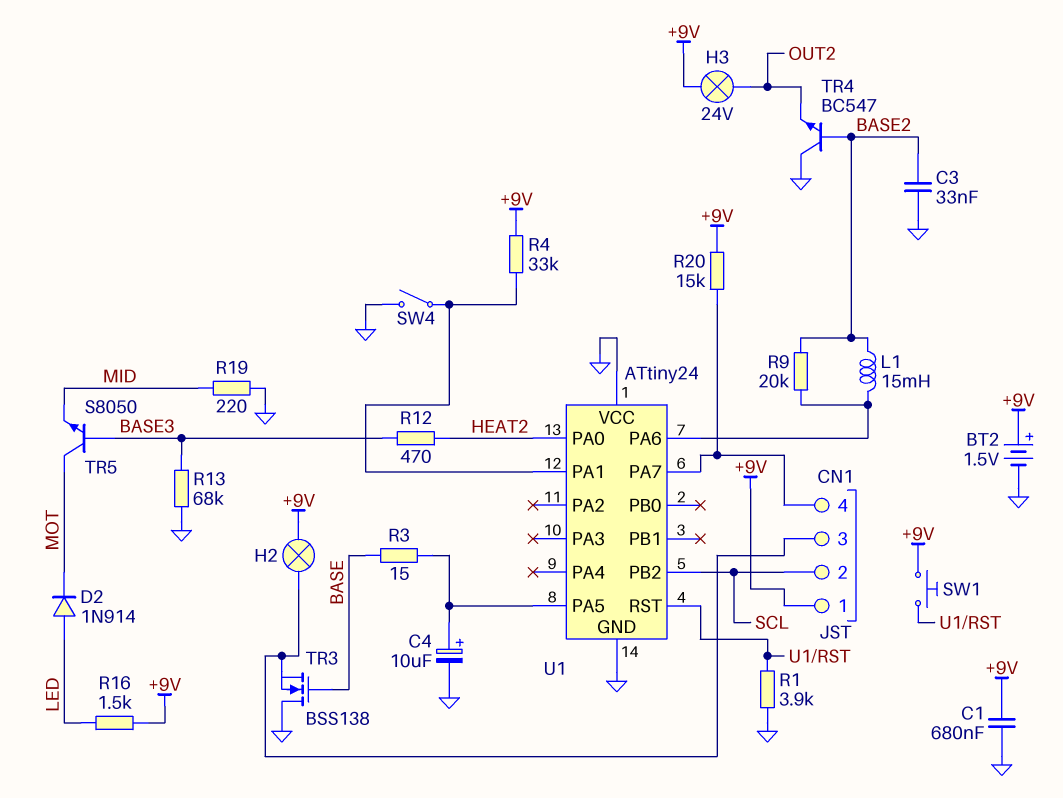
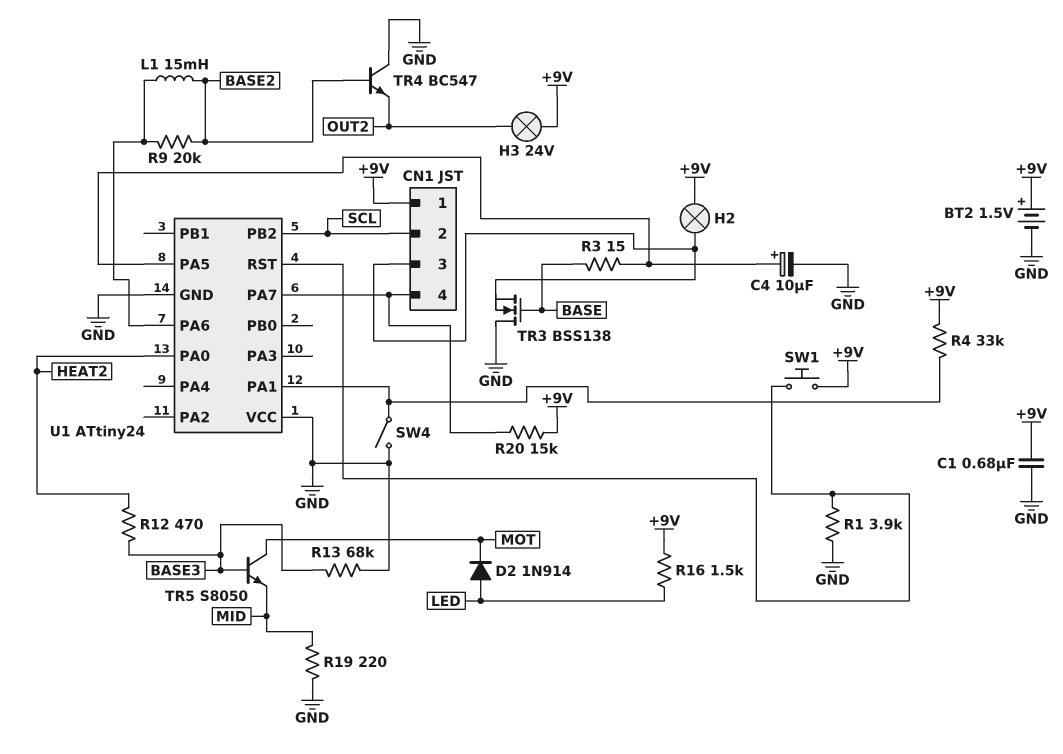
C3: 33nF (BASE2, GND) -> none

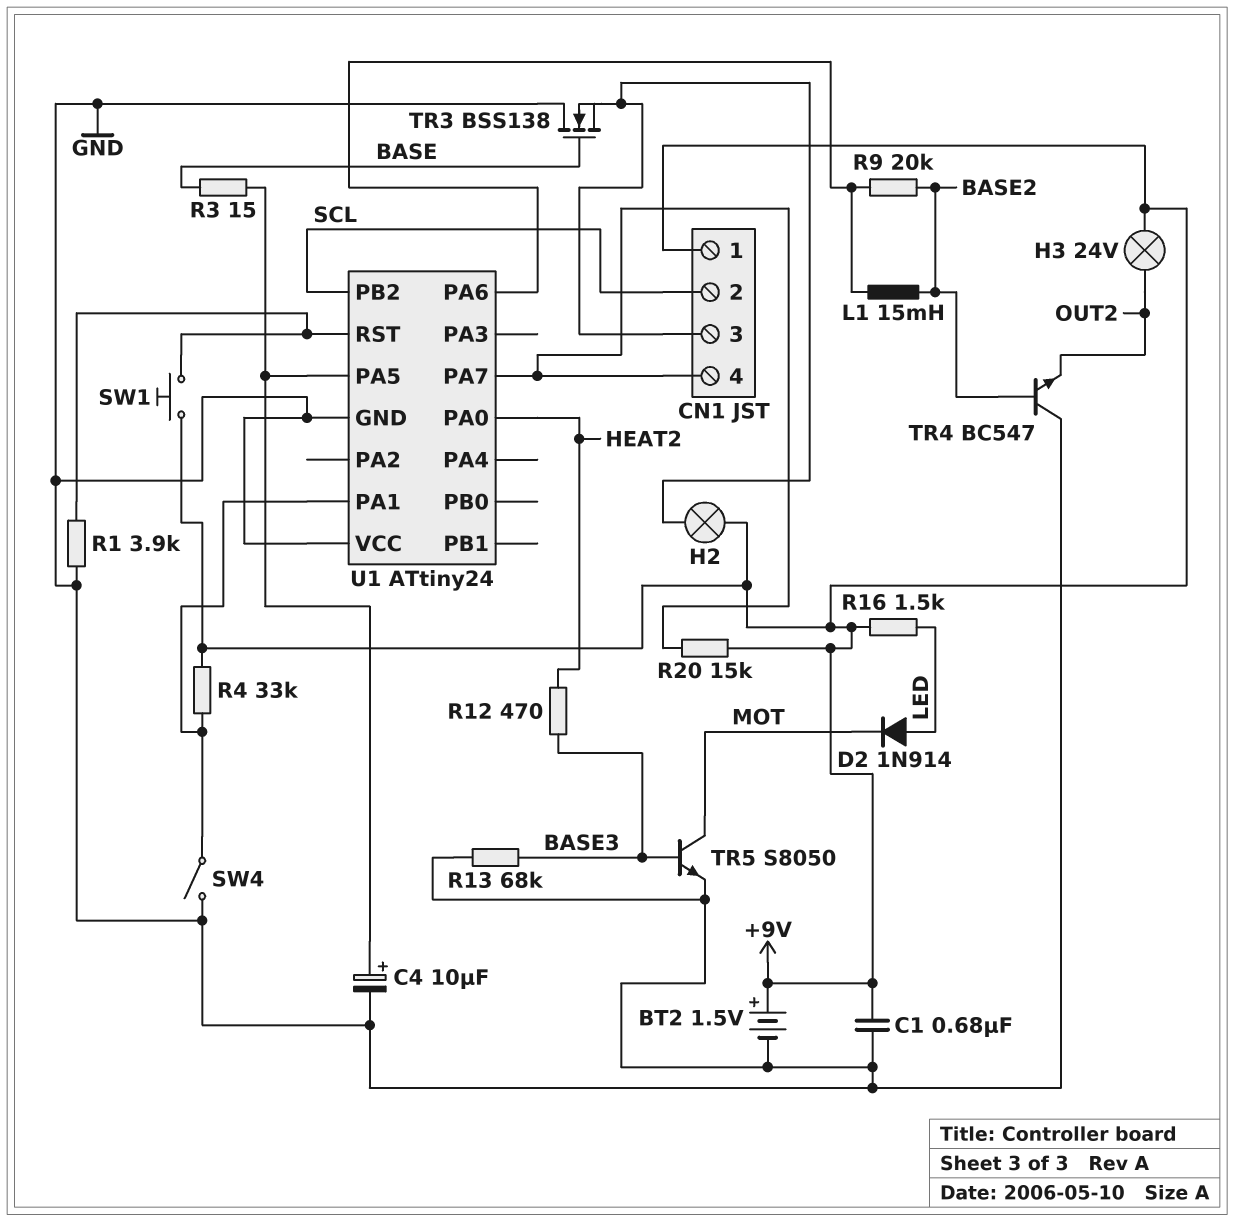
R19: 220 (GND, MID) -> none
TR5: NPN S8050 (B BASE3, C MOT, E MID) -> NPN S8050 (B BASE3, C MOT, E GND)

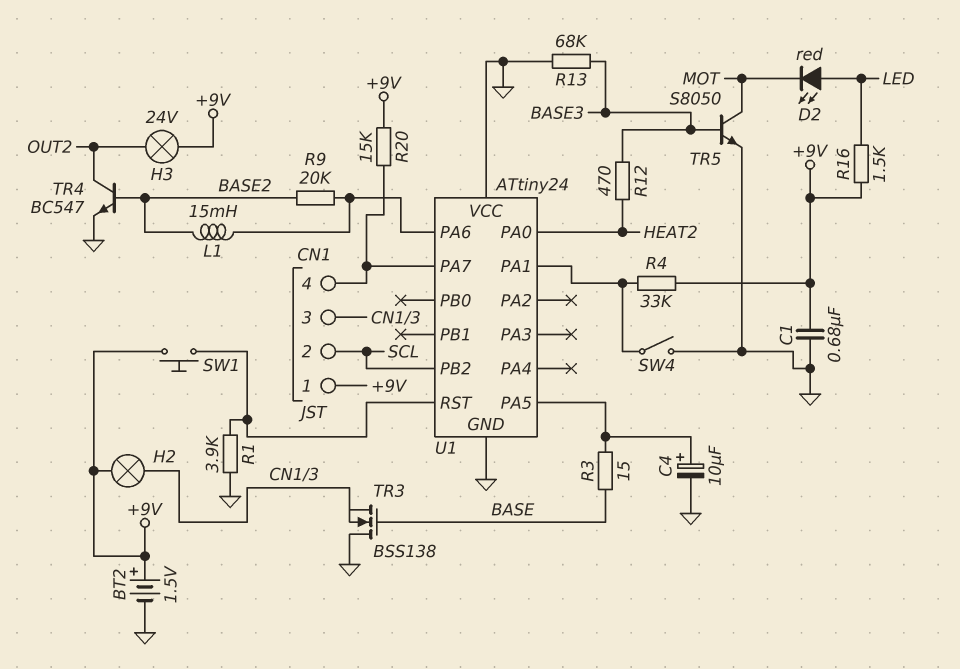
D2: diode 1N914 (A LED, K MOT) -> LED red (A LED, K MOT)
TR4: NPN BC547 (B BASE2, C GND, E OUT2) -> NPN BC547 (B BASE2, C OUT2, E GND)

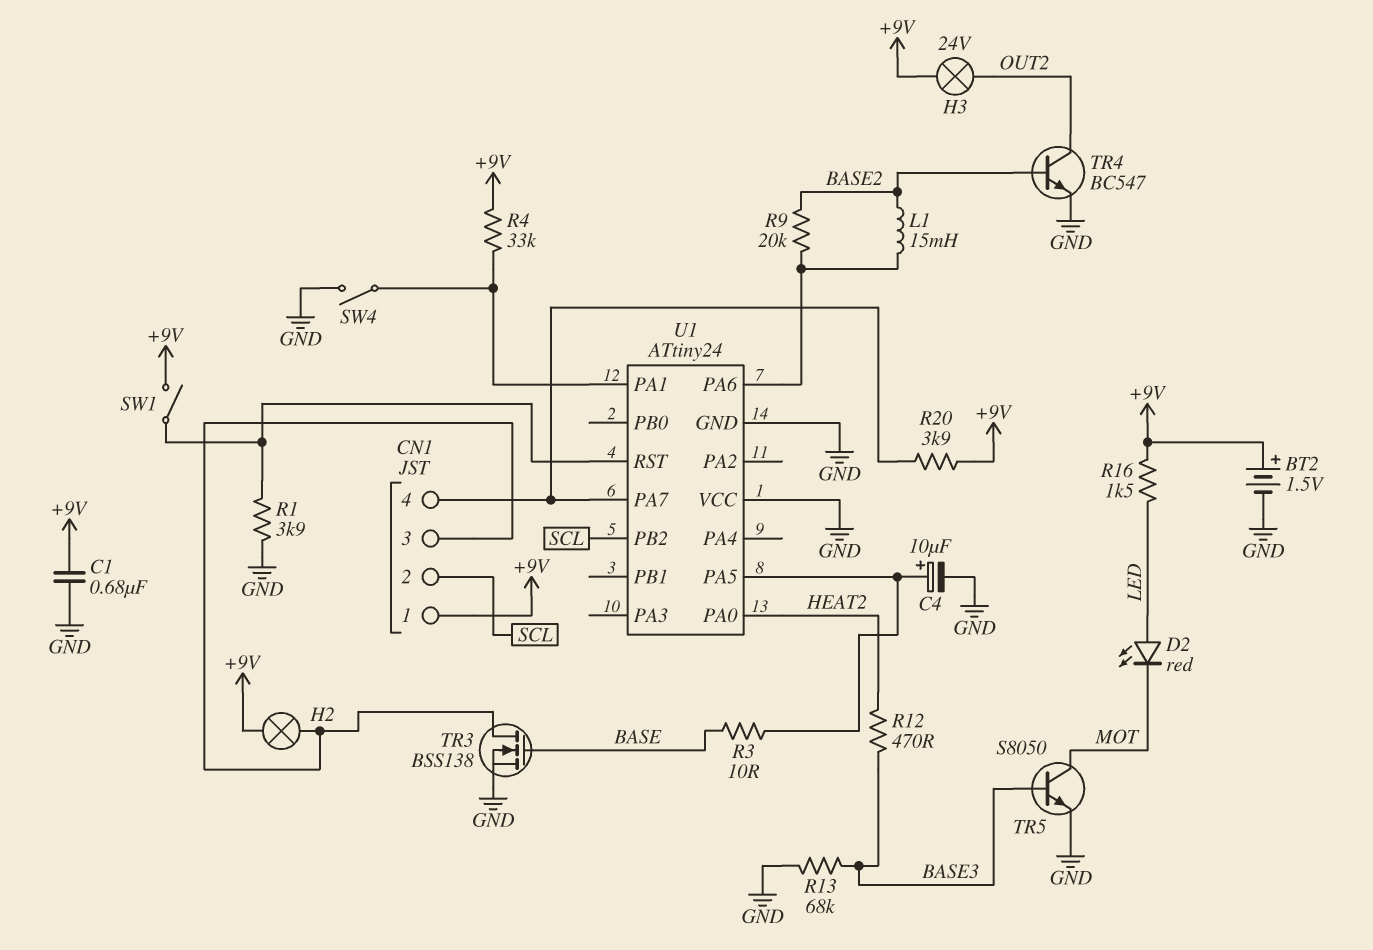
R3: 15 (BASE, U1/PA5) -> 10 (BASE, U1/PA5)
R20: 15k (+9V, CN1/4) -> 3.9k (+9V, CN1/4)
SW1: button (+9V, U1/RST) -> switch (+9V, U1/RST)
TR3: NMOS BSS138 (G BASE, D GND, S CN1/3) -> NMOS BSS138 (G BASE, D CN1/3, S GND)

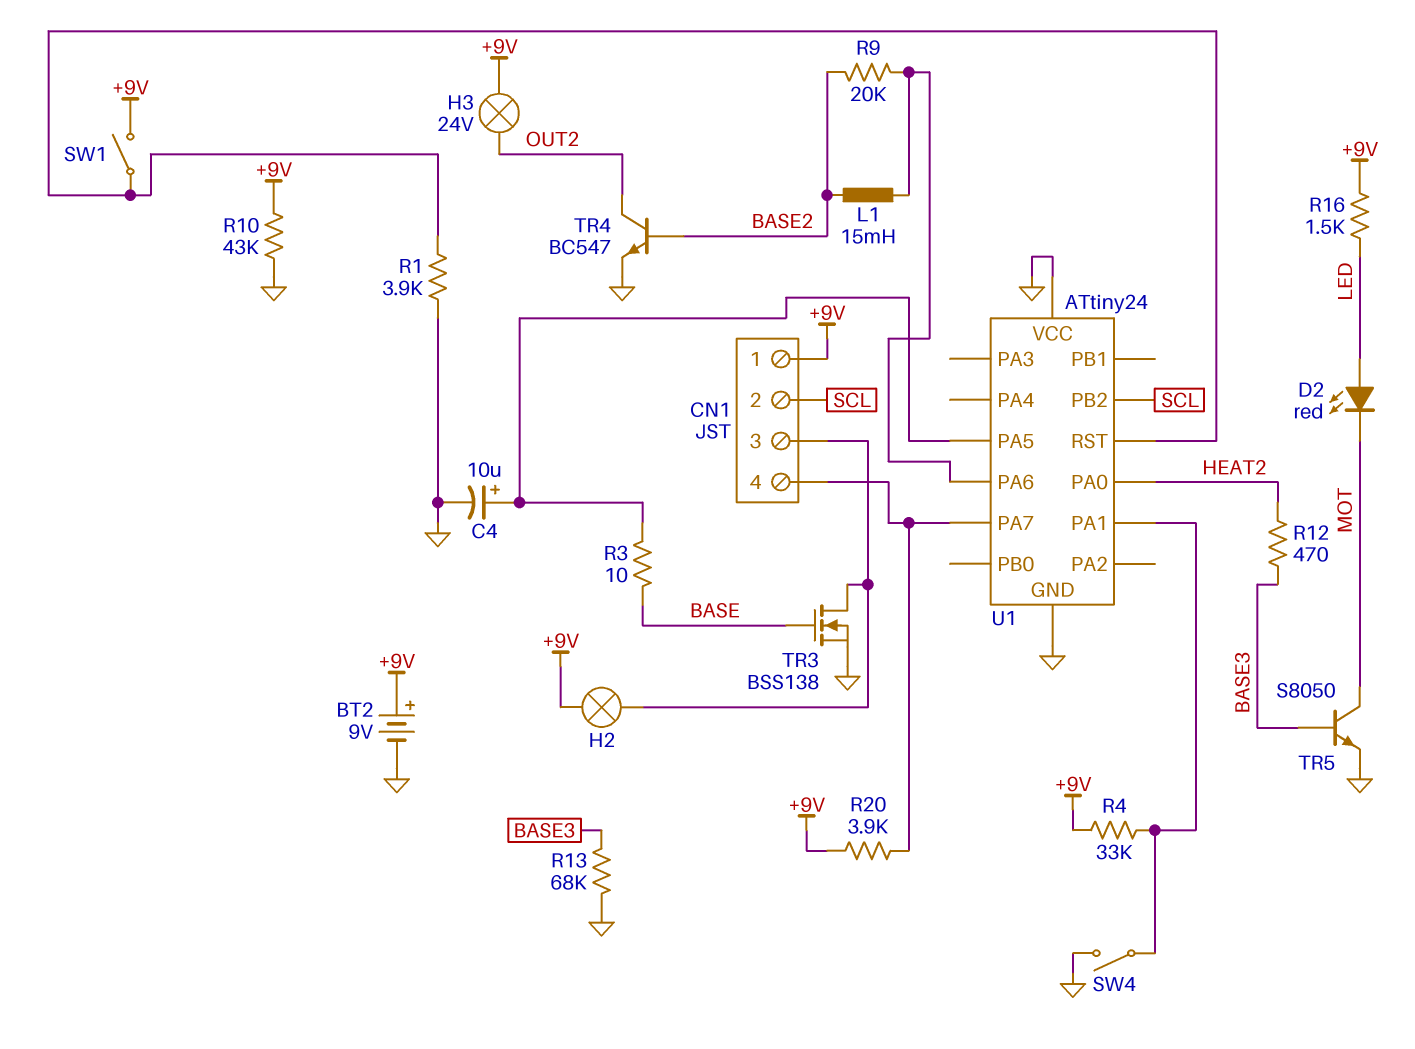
BT2: 1.5V (plus +9V, minus GND) -> 9V (plus +9V, minus GND)
C1: 680nF (+9V, GND) -> none
R10: none -> 43k (+9V, GND)

